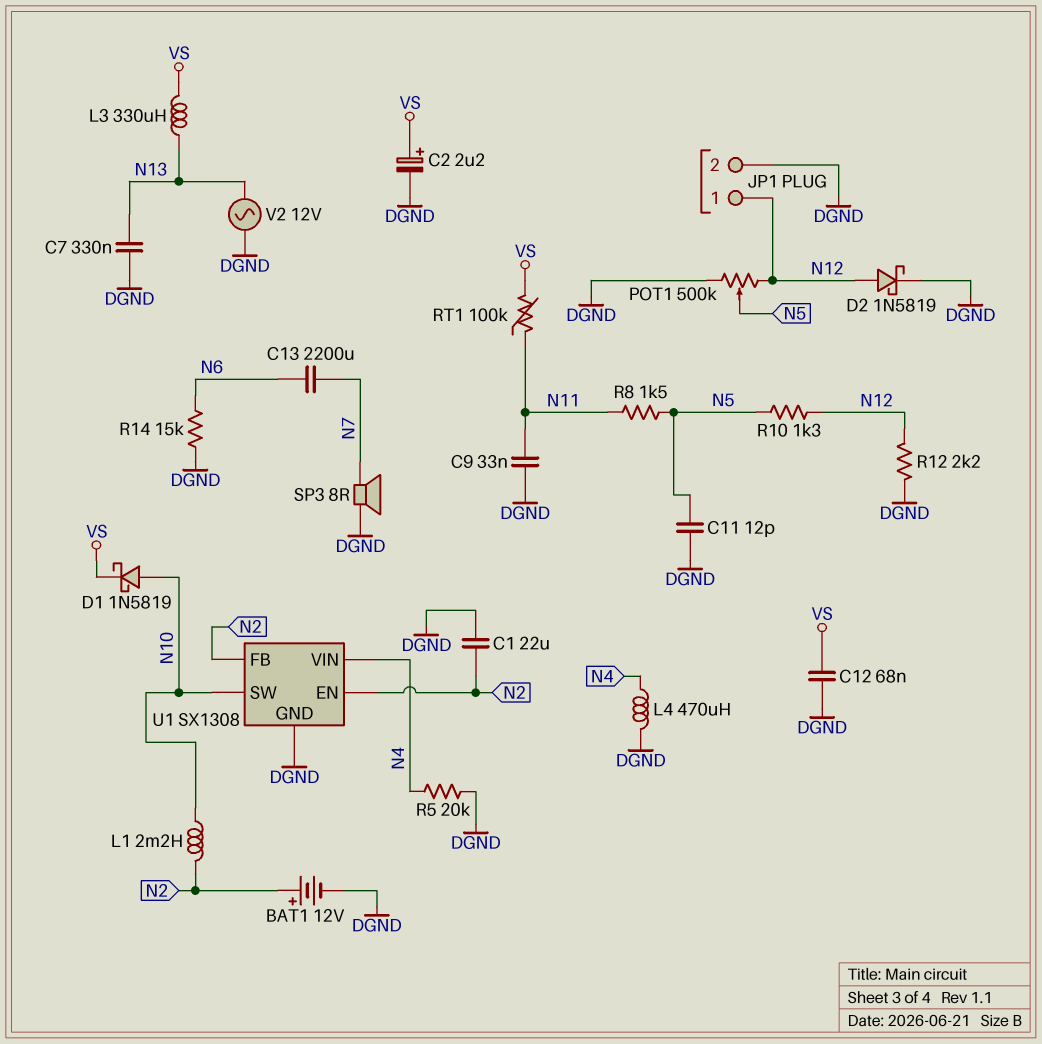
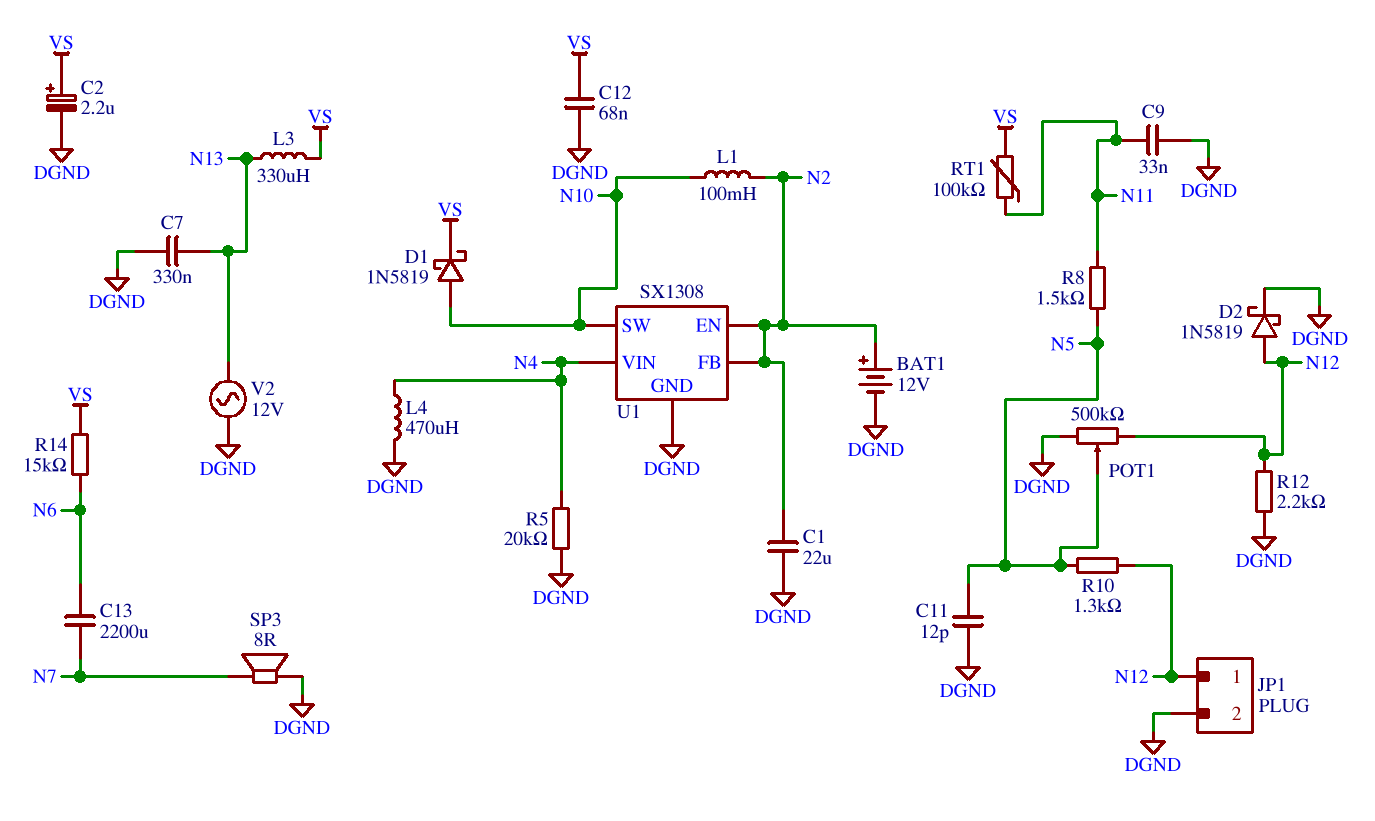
L1: 2.2mH (N2, N10) -> 100mH (N2, N10)
R14: 15k (DGND, N6) -> 15k (N6, VS)

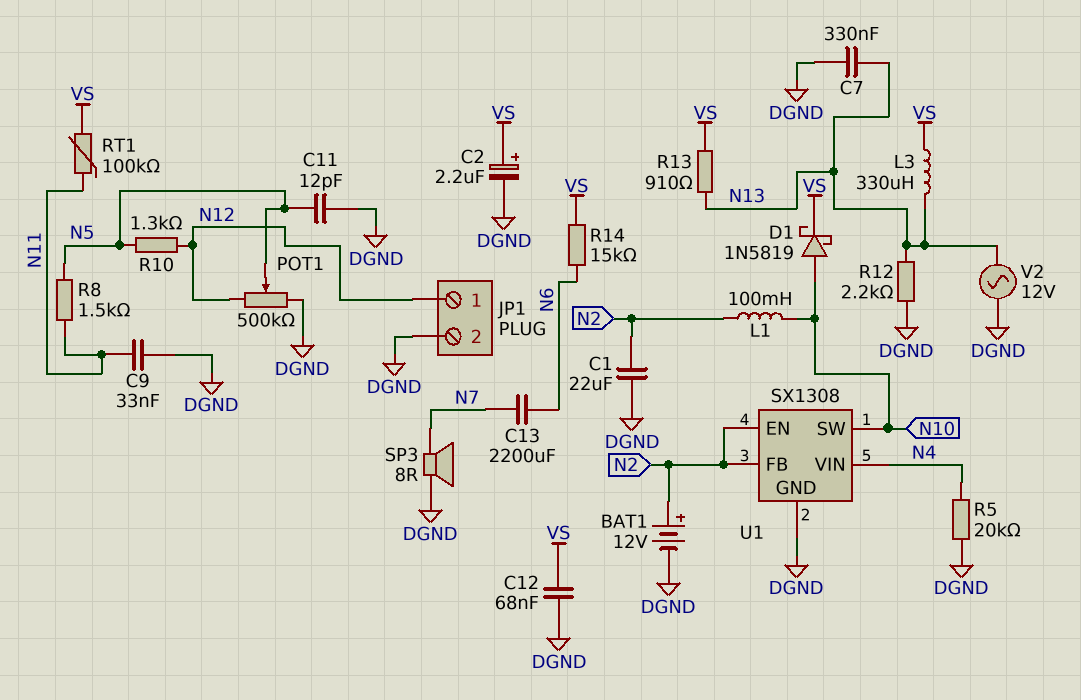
D2: schottky 1N5819 (A N12, K DGND) -> none
L4: 470uH (DGND, N4) -> none
R12: 2.2k (DGND, N12) -> 2.2k (DGND, N13)
R13: none -> 910 (N13, VS)

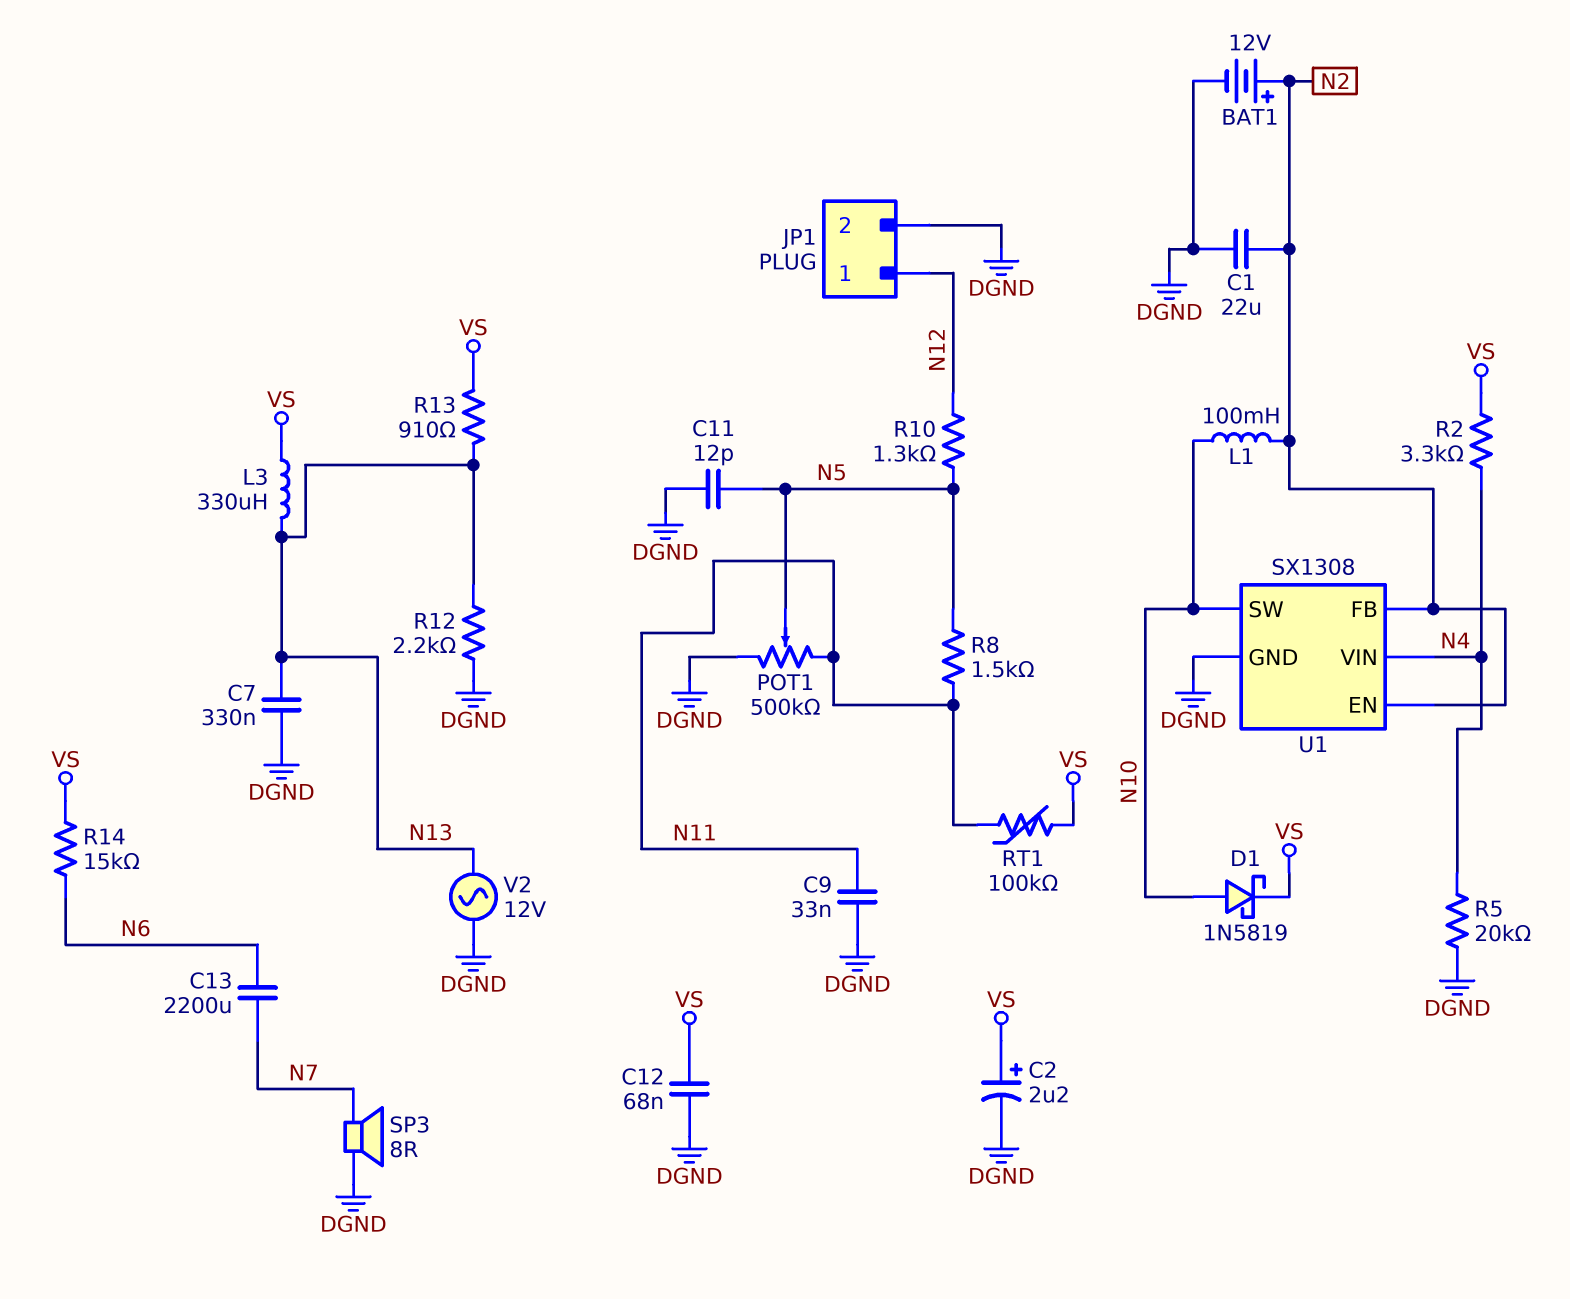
POT1: 500k (DGND, N12, wiper N5) -> 500k (DGND, N11, wiper N5)
R2: none -> 3.3k (N4, VS)

